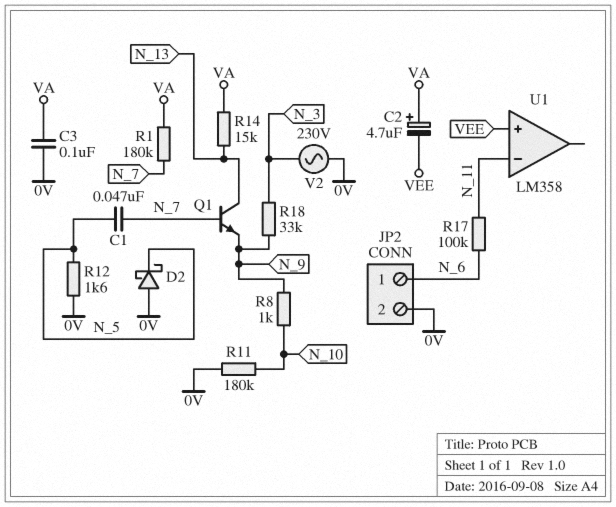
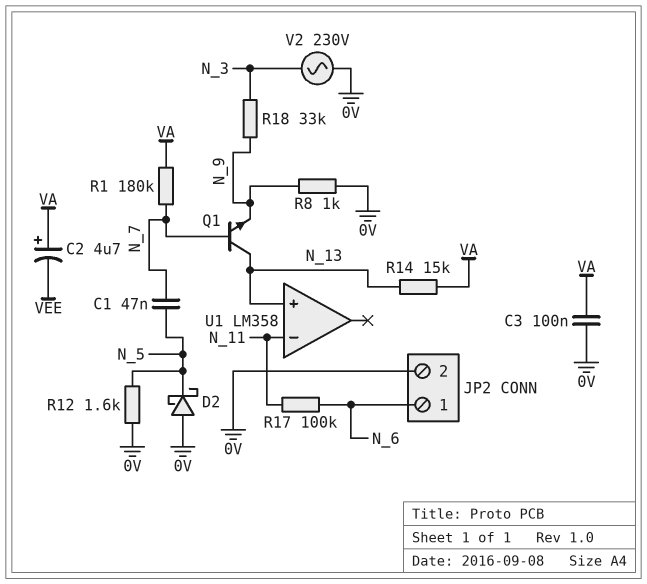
R8: 1k (N_9, N_10) -> 1k (0V, N_9)
R11: 180k (0V, N_10) -> none
U1 pin in+: VEE -> N_13

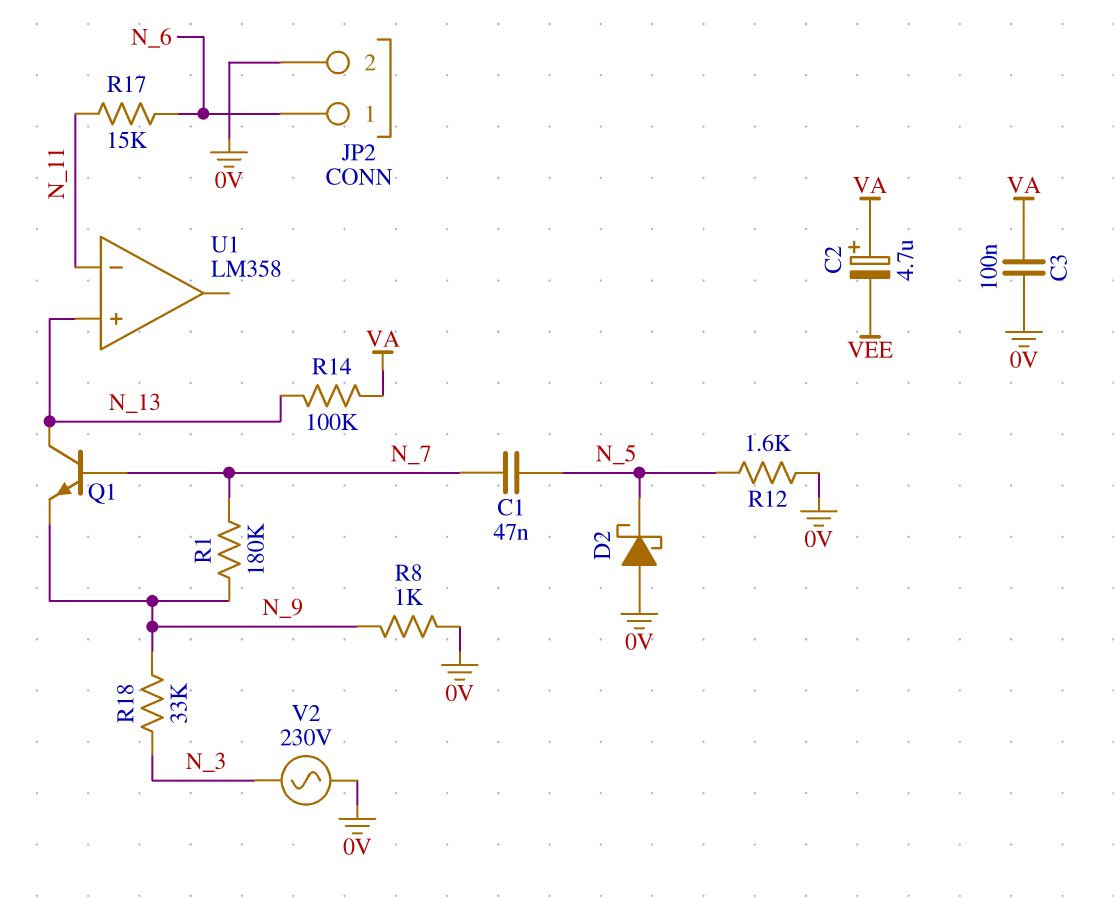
R1: 180k (N_7, VA) -> 180k (N_7, N_9)
R14: 15k (N_13, VA) -> 100k (N_13, VA)
R17: 100k (N_6, N_11) -> 15k (N_6, N_11)

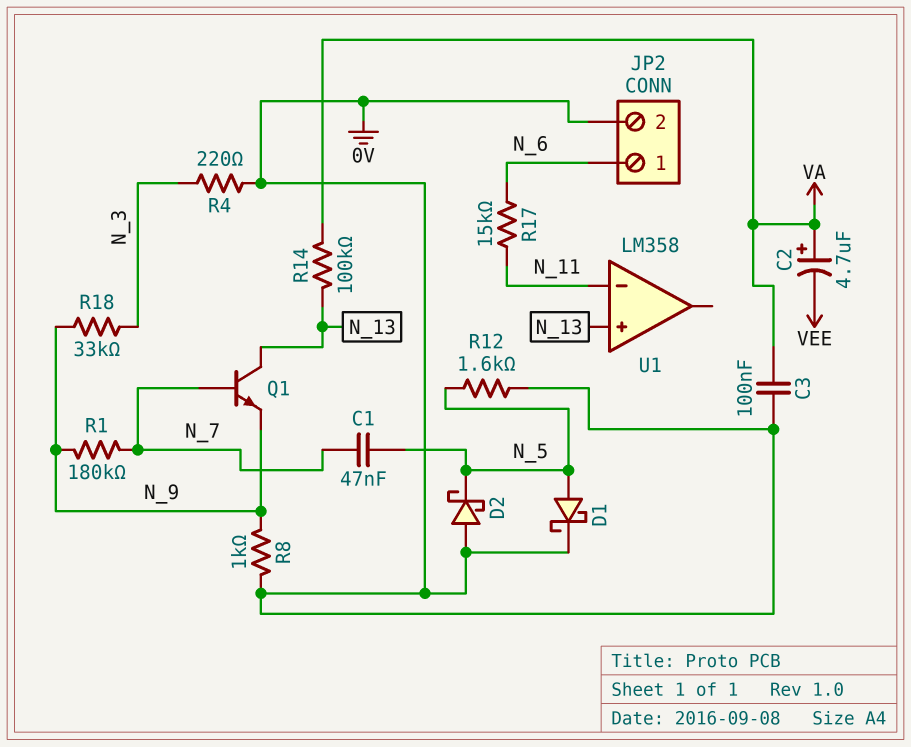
D1: none -> schottky (A N_5, K 0V)
R4: none -> 220 (0V, N_3)
V2: AC 230V (0V, N_3) -> none

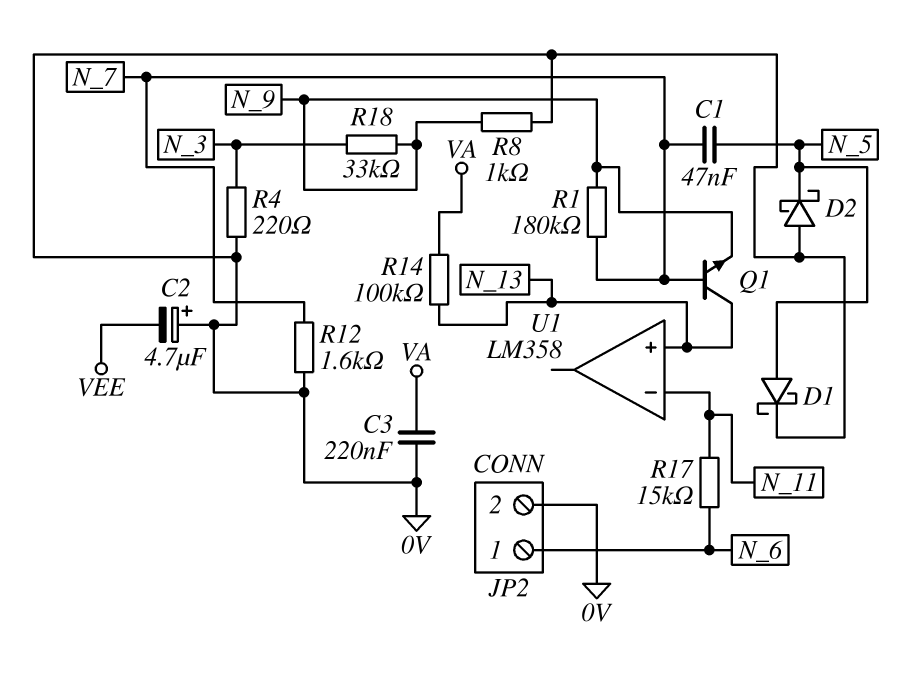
C2: 4.7uF (plus VA, minus VEE) -> 4.7uF (plus 0V, minus VEE)
C3: 100nF (0V, VA) -> 220nF (0V, VA)
R12: 1.6k (0V, N_5) -> 1.6k (0V, N_7)

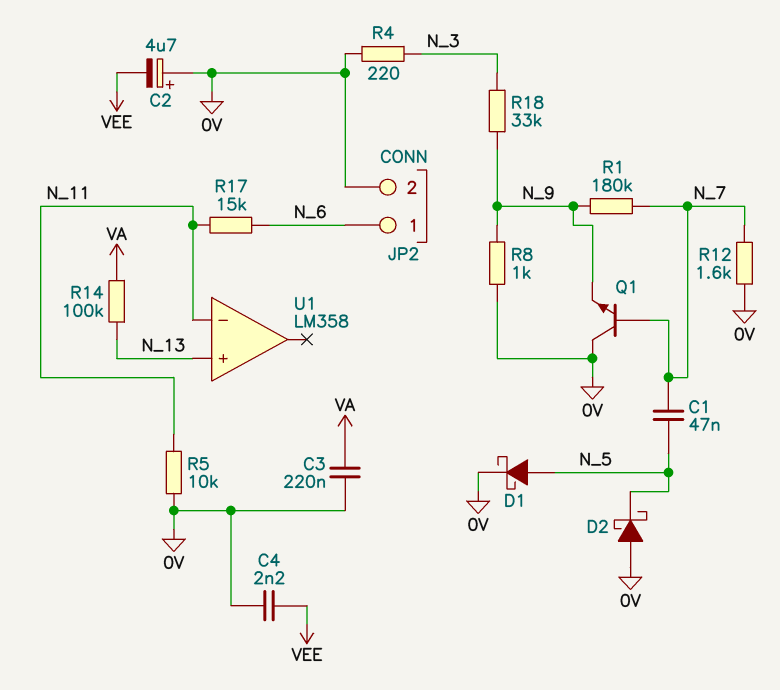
C4: none -> 2.2nF (0V, VEE)
Q1: NPN (B N_7, C N_13, E N_9) -> NPN (B N_7, C 0V, E N_9)
R5: none -> 10k (0V, N_11)

